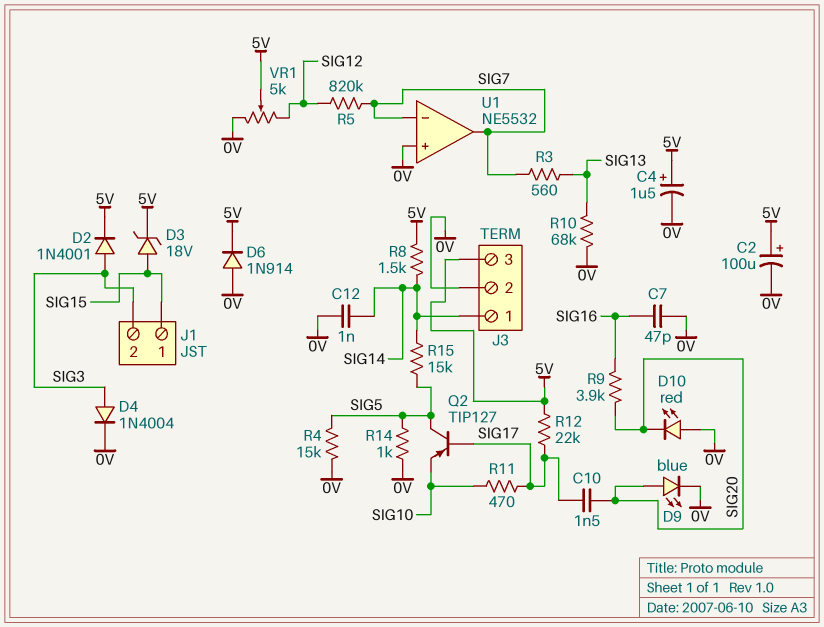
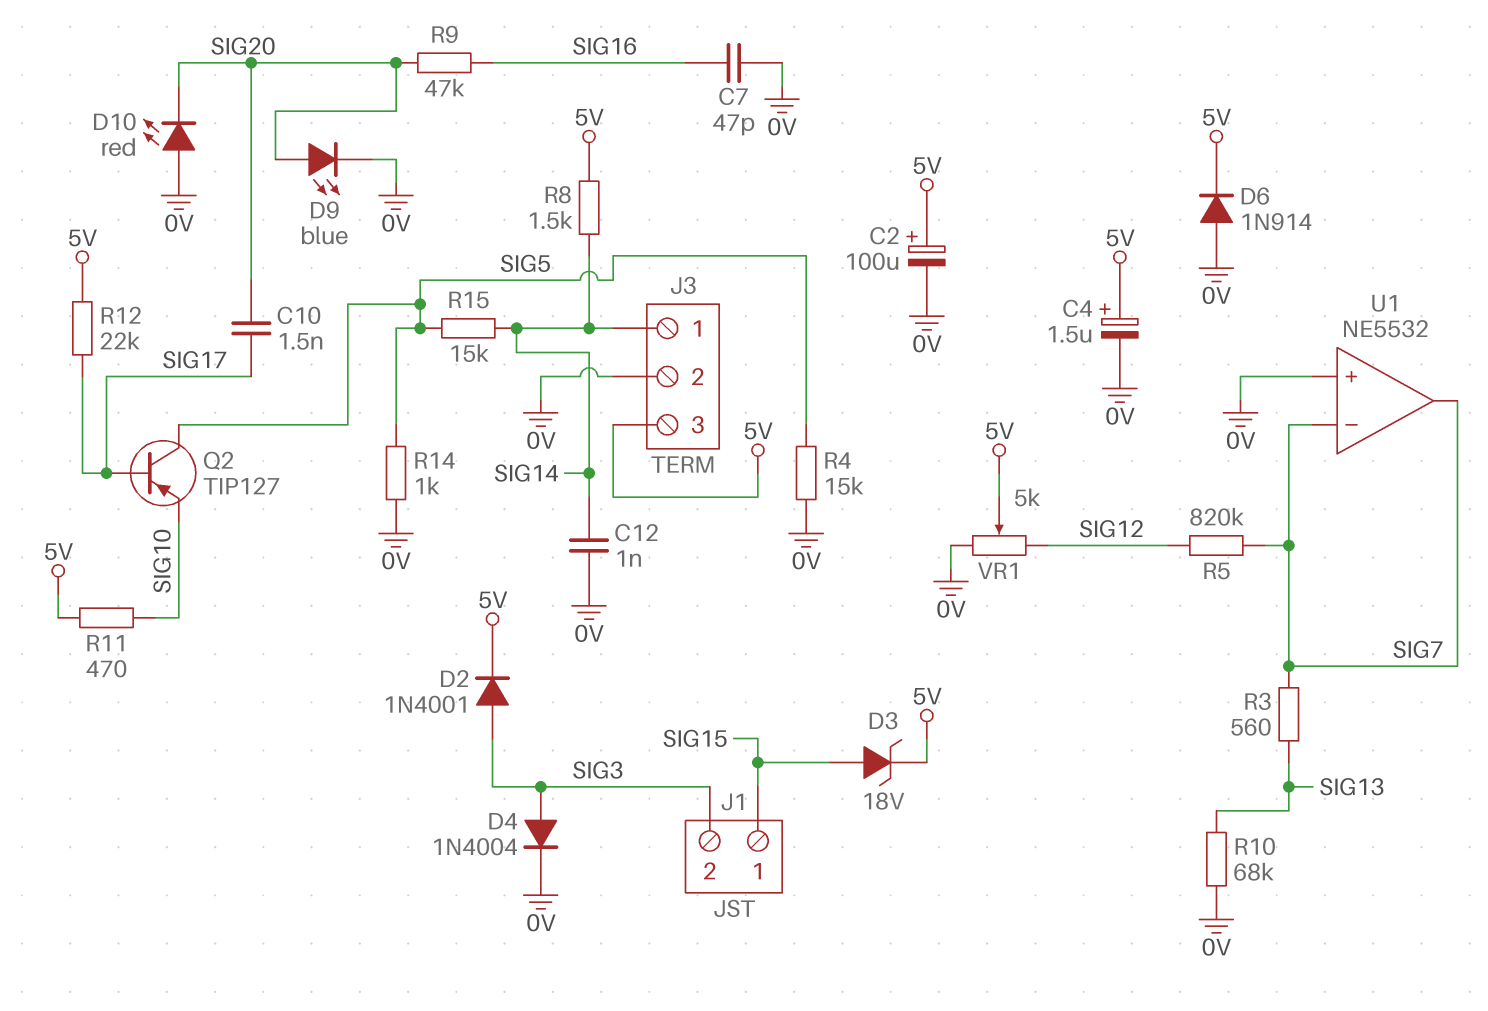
R9: 3.9k (SIG16, SIG20) -> 47k (SIG16, SIG20)
R11: 470 (SIG10, SIG17) -> 470 (5V, SIG10)

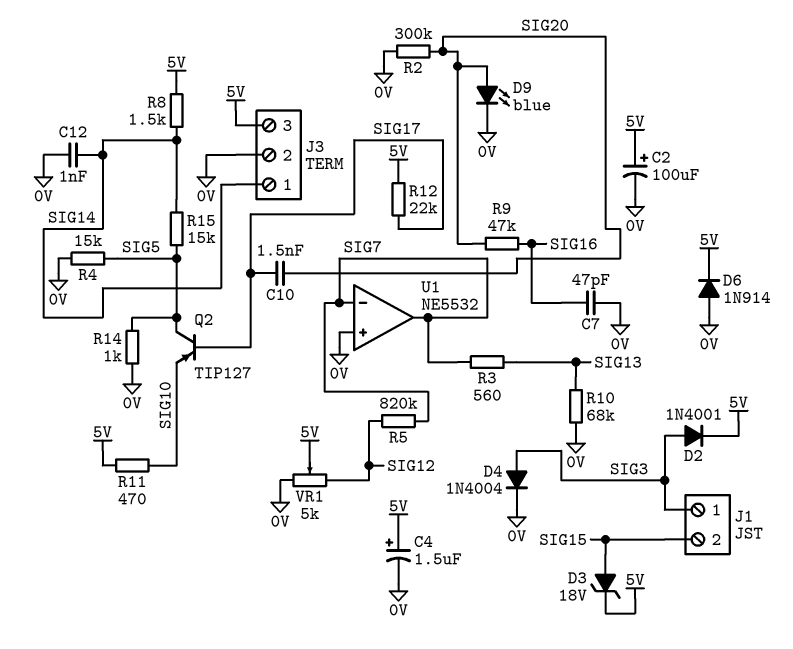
D10: LED red (A 0V, K SIG20) -> none
J1 pin 1: SIG15 -> SIG3
J1 pin 2: SIG3 -> SIG15
R2: none -> 300k (0V, SIG20)

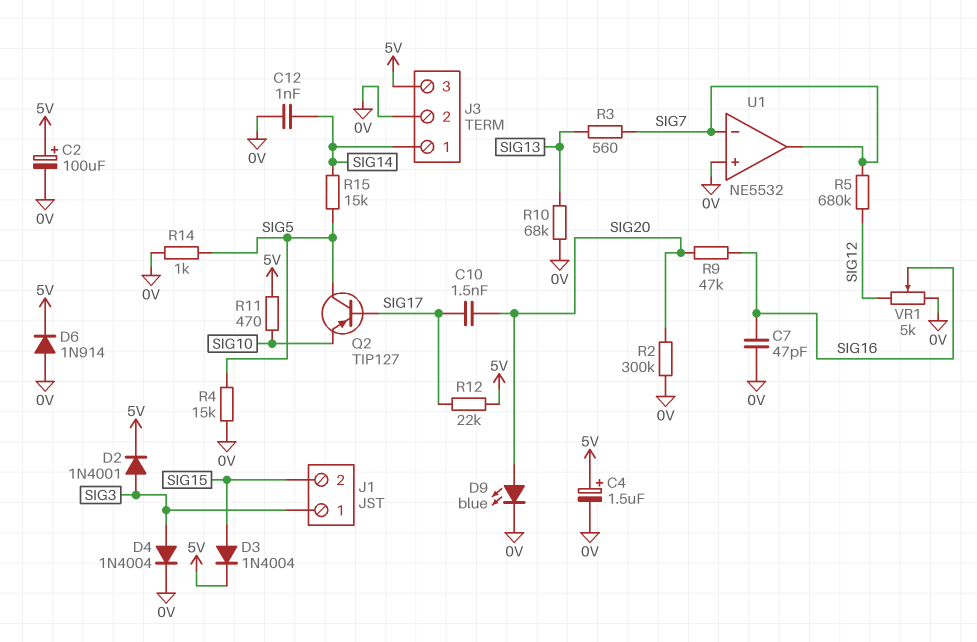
D3: zener 18V (A SIG15, K 5V) -> diode 1N4004 (A SIG15, K 5V)
R5: 820k (SIG7, SIG12) -> 680k (SIG7, SIG12)
R8: 1.5k (5V, SIG14) -> none
VR1: 5k (0V, SIG12, wiper 5V) -> 5k (0V, SIG12, wiper SIG16)

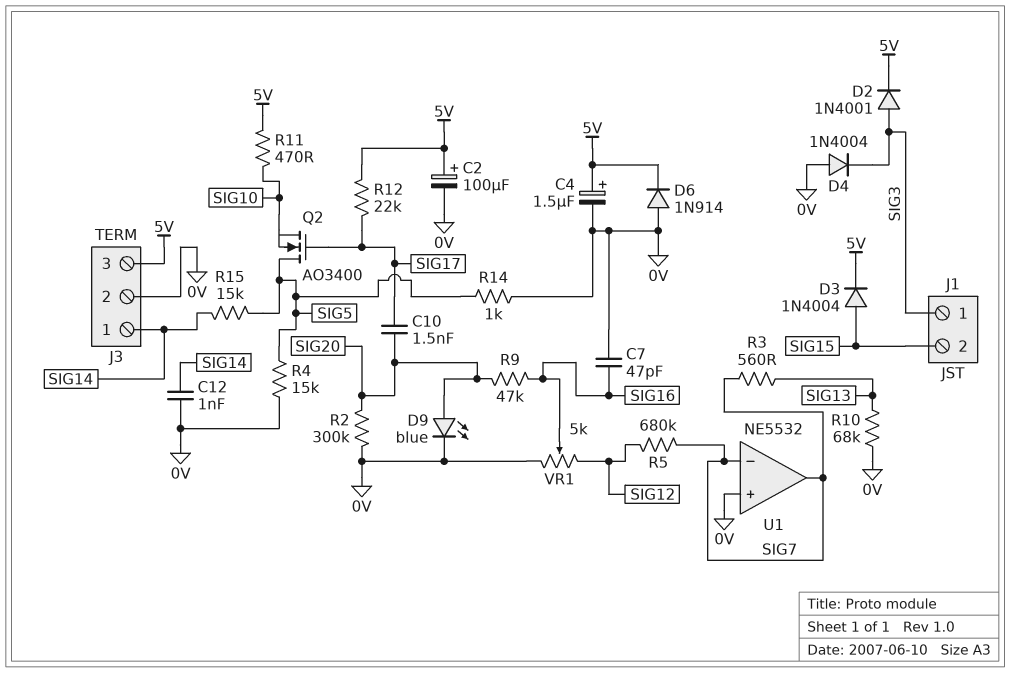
D4: diode 1N4004 (A SIG3, K 0V) -> diode 1N4004 (A 0V, K SIG3)
Q2: PNP TIP127 (B SIG17, C SIG5, E SIG10) -> NMOS AO3400 (G SIG17, D SIG5, S SIG10)

